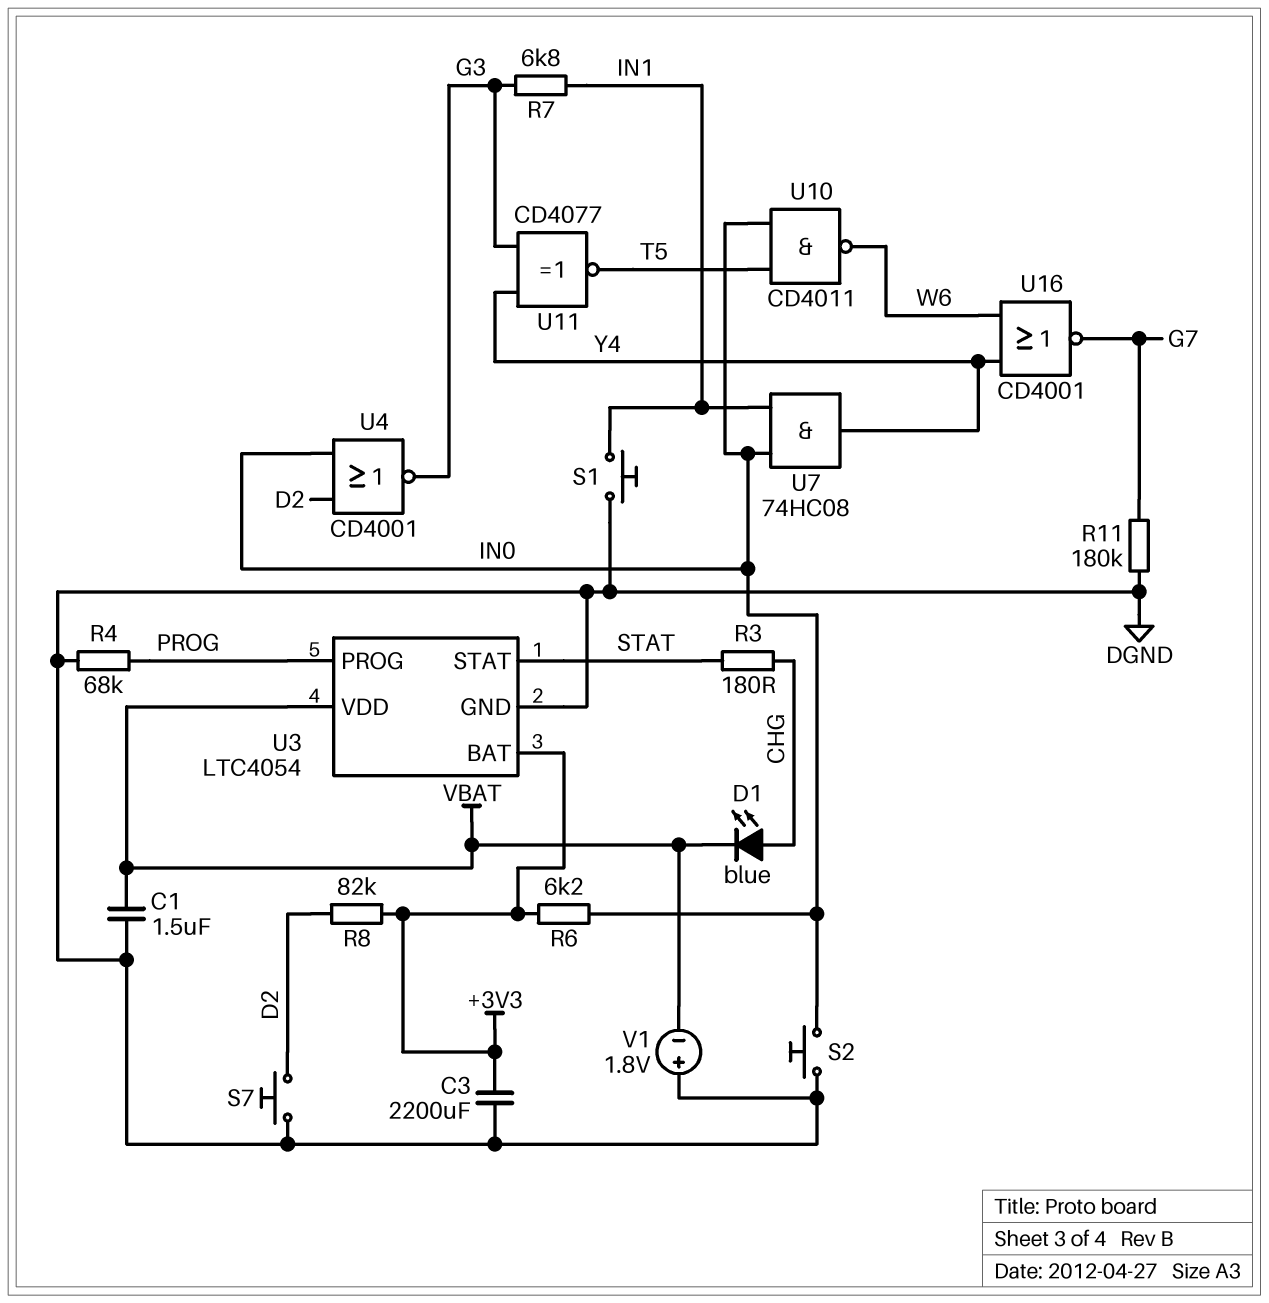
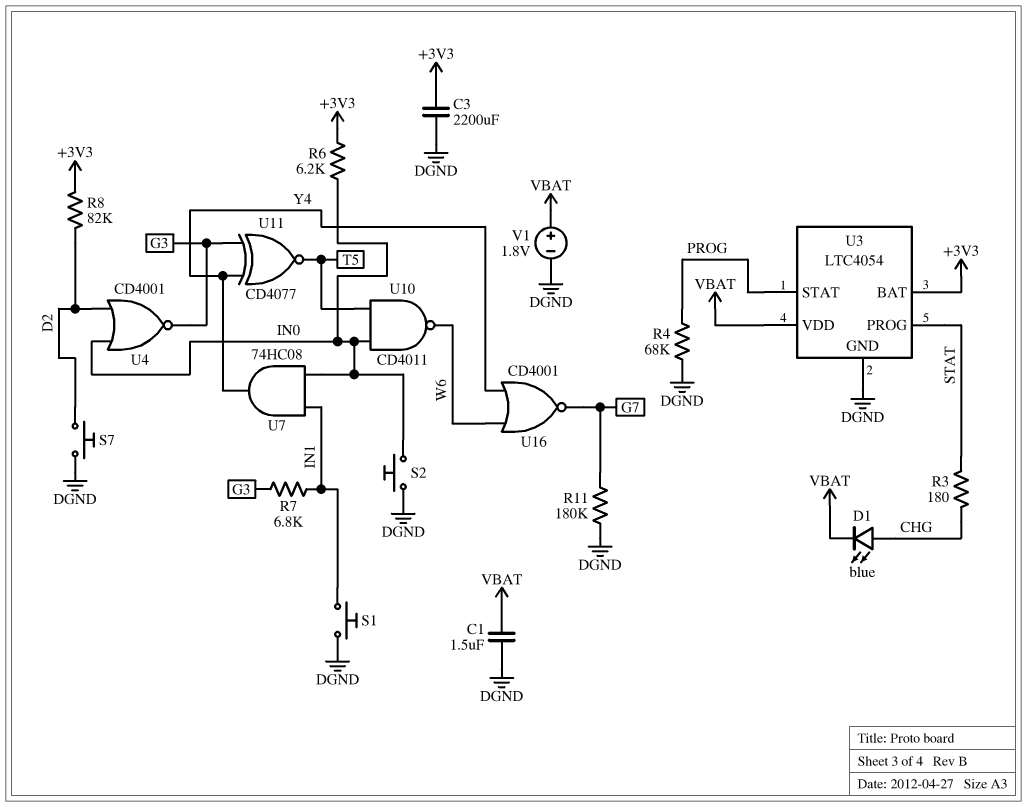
U3 pin PROG: PROG -> STAT
U3 pin STAT: STAT -> PROG
V1: 1.8V (plus DGND, minus VBAT) -> 1.8V (plus VBAT, minus DGND)

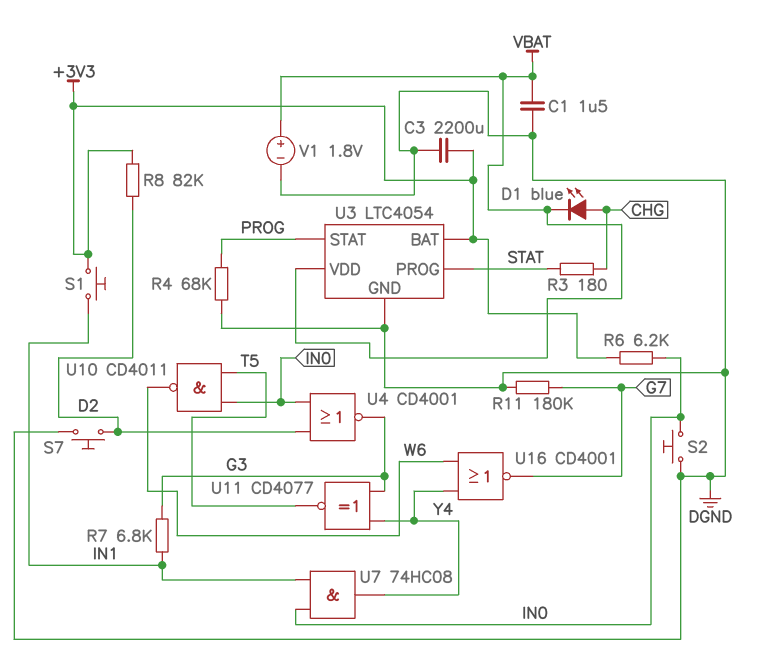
S1: button (DGND, IN1) -> button (+3V3, IN1)

